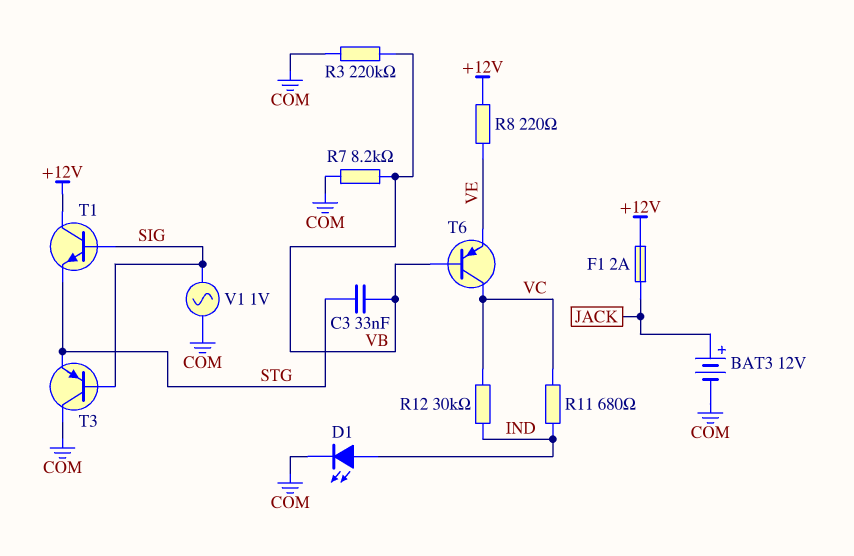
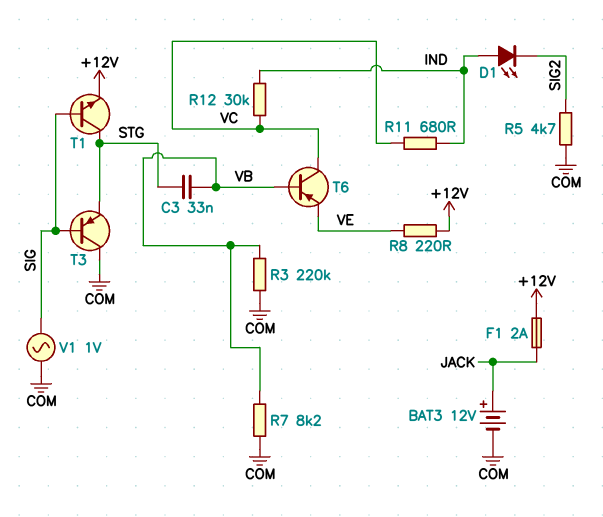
D1: LED (A IND, K COM) -> LED (A IND, K SIG2)
R5: none -> 4.7k (COM, SIG2)
T1: NPN (B SIG, C +12V, E STG) -> NPN (B SIG, C STG, E +12V)

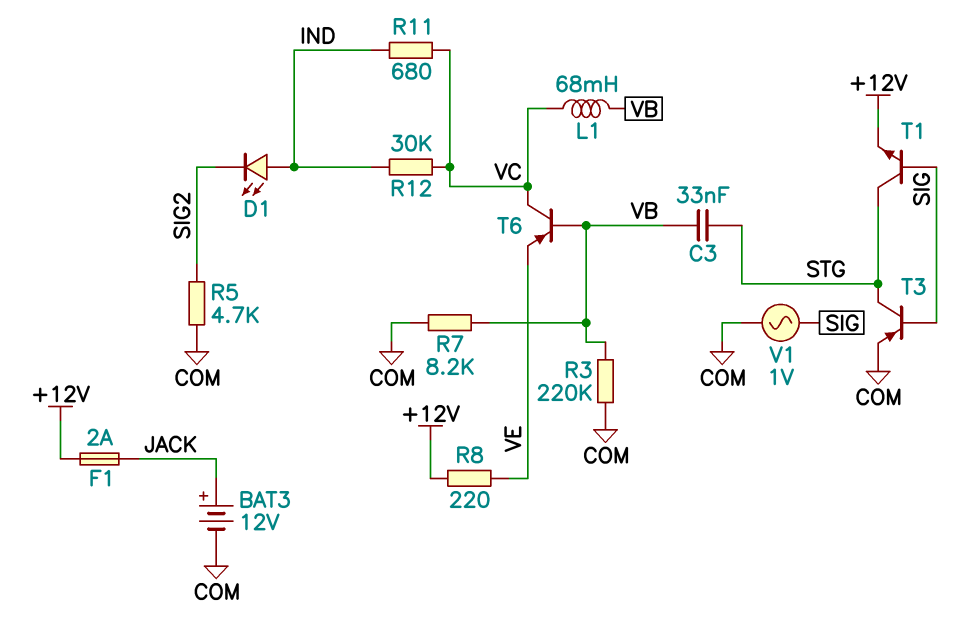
L1: none -> 68mH (VB, VC)
T3: PNP (B SIG, C COM, E STG) -> PNP (B SIG, C STG, E COM)

